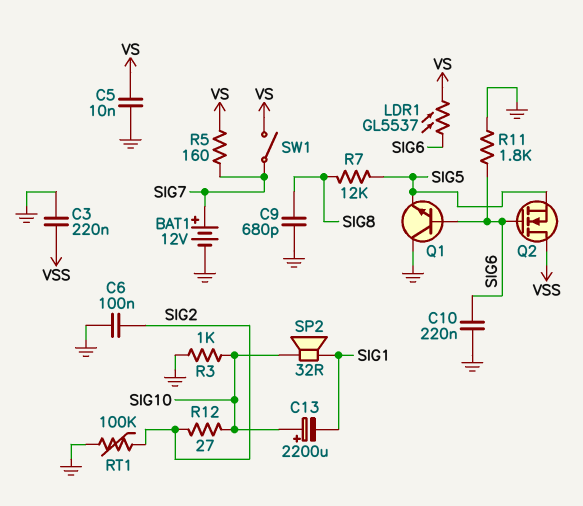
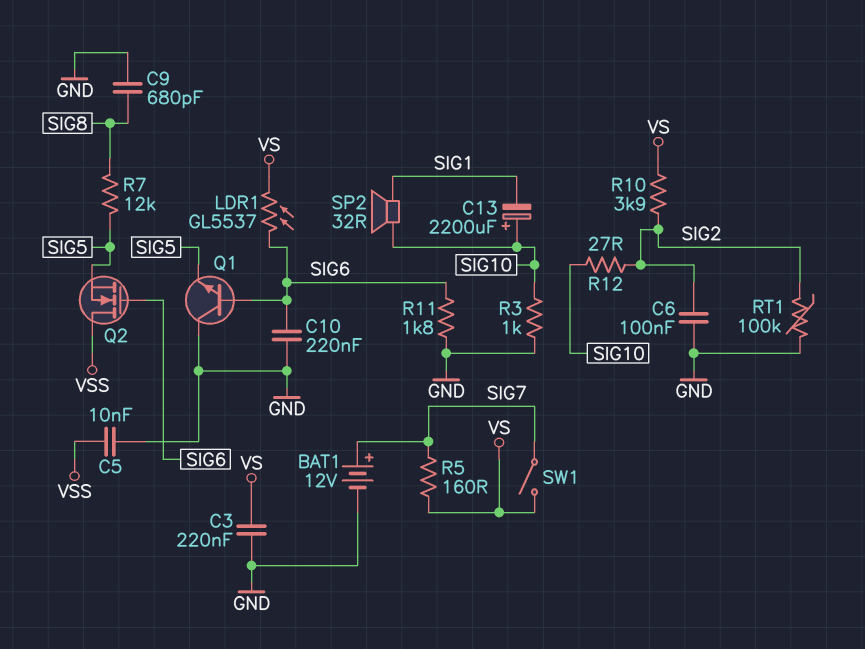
C3: 220nF (GND, VSS) -> 220nF (GND, VS)
C5: 10nF (GND, VS) -> 10nF (GND, VSS)
R10: none -> 3.9k (SIG2, VS)

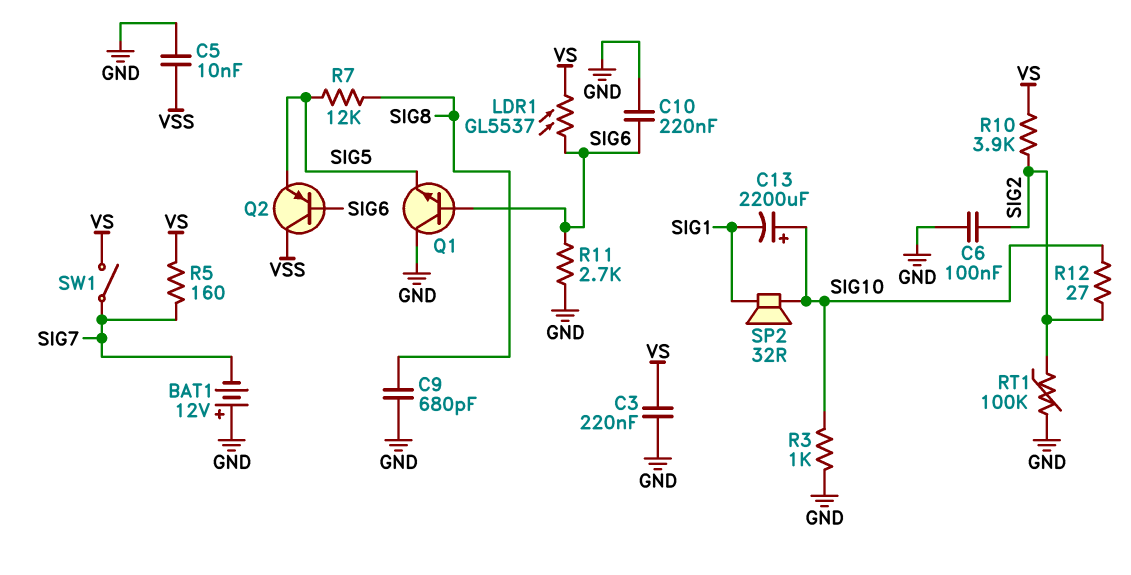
BAT1: 12V (plus SIG7, minus GND) -> 12V (plus GND, minus SIG7)
Q2: NMOS (G SIG6, D VSS, S SIG5) -> PNP (B SIG6, C VSS, E SIG5)
R11: 1.8k (GND, SIG6) -> 2.7k (GND, SIG6)

